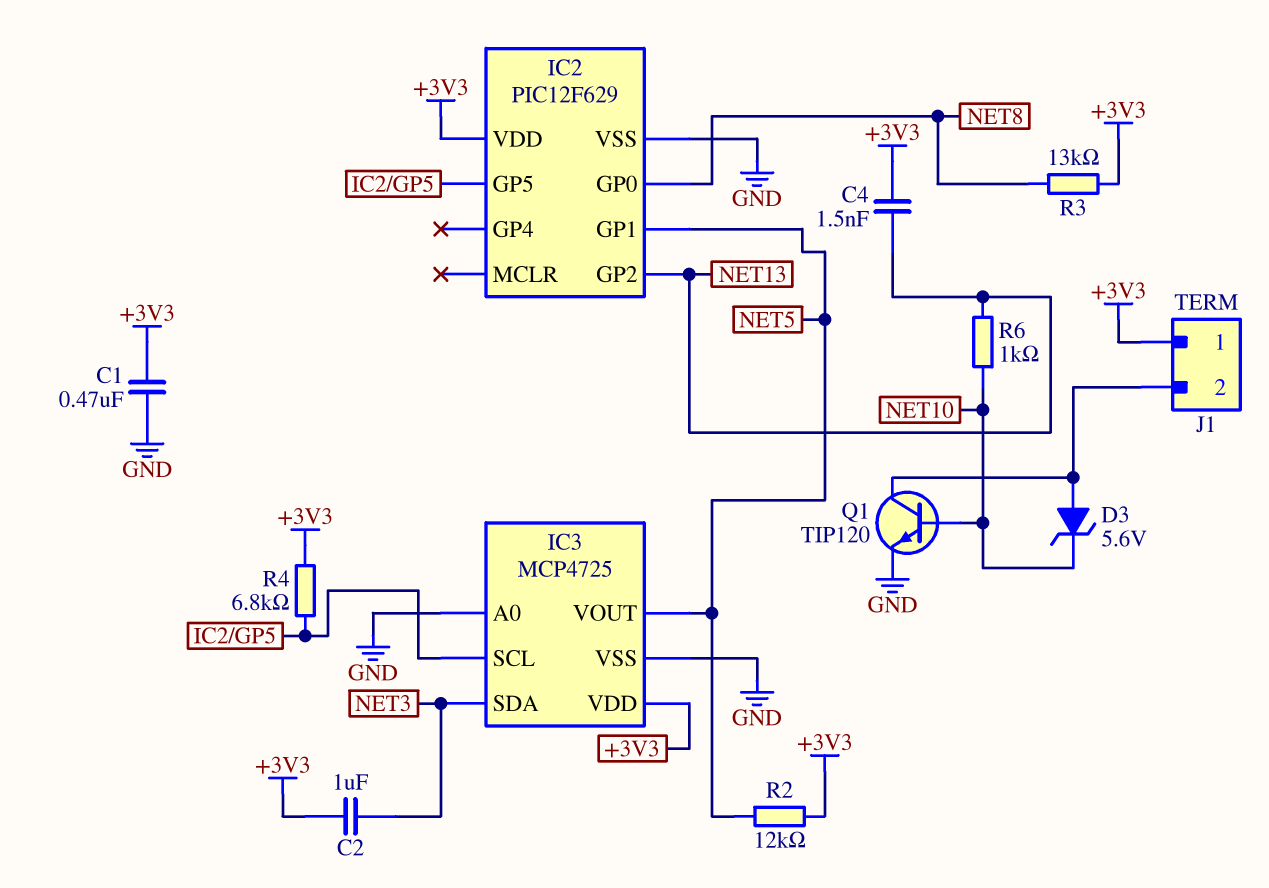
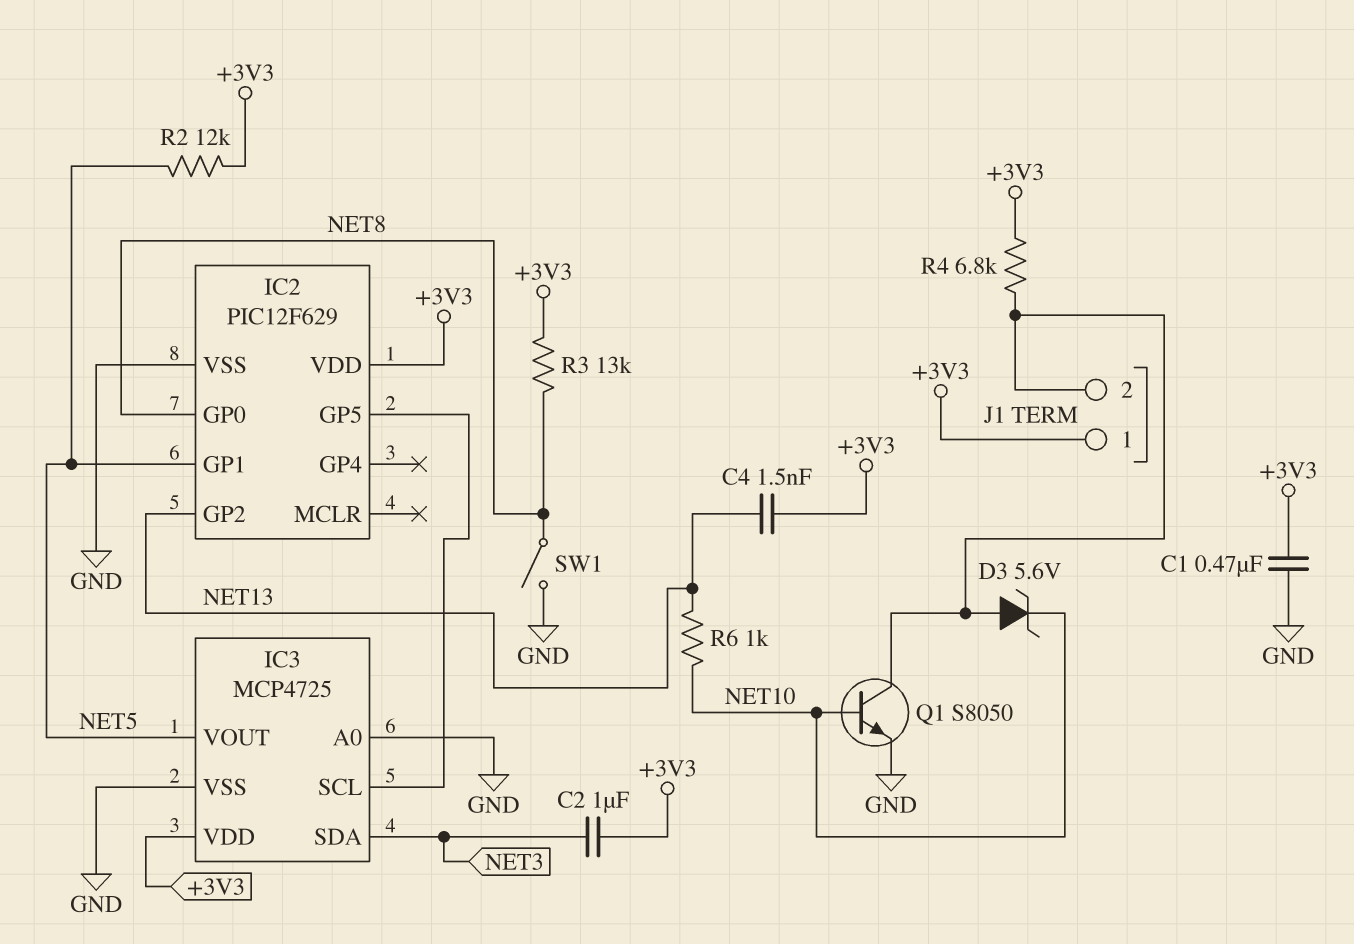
Q1: NPN TIP120 (B NET10, C J1/2, E GND) -> NPN S8050 (B NET10, C J1/2, E GND)
R4: 6.8k (+3V3, IC2/GP5) -> 6.8k (+3V3, J1/2)
SW1: none -> switch (GND, NET8)

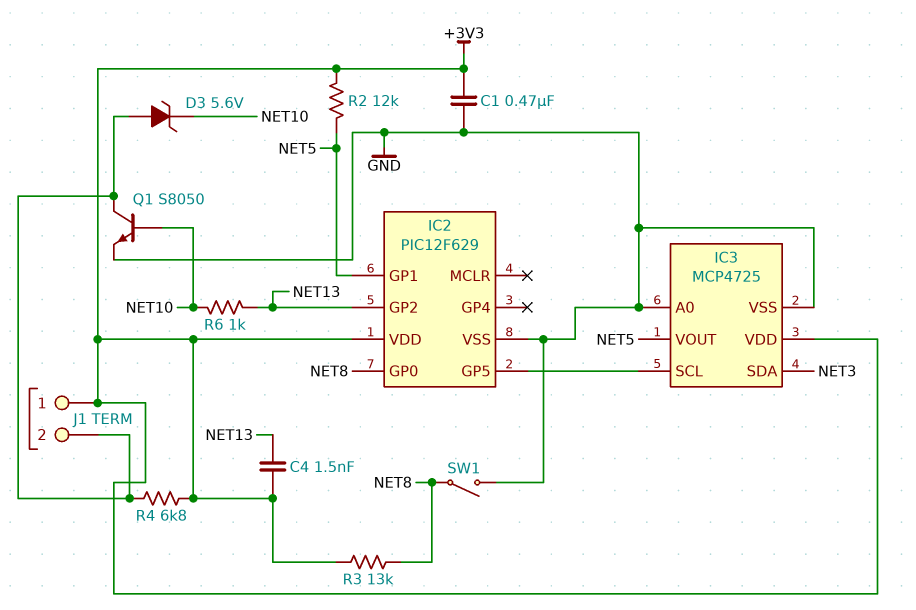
C2: 1uF (+3V3, NET3) -> none

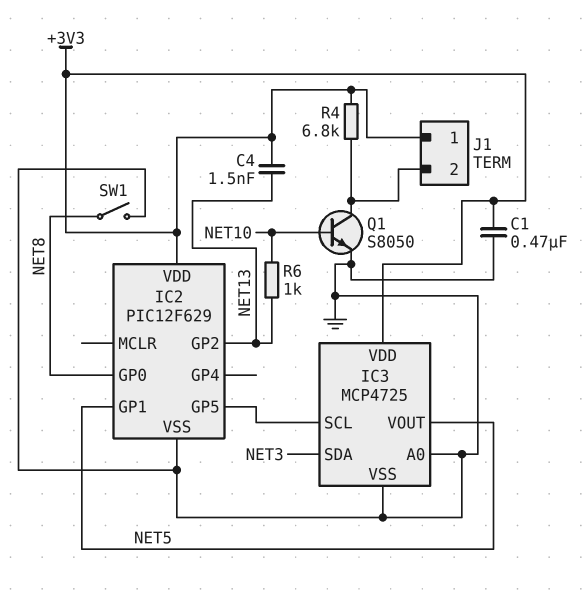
D3: zener 5.6V (A J1/2, K NET10) -> none
R2: 12k (+3V3, NET5) -> none
R3: 13k (+3V3, NET8) -> none

